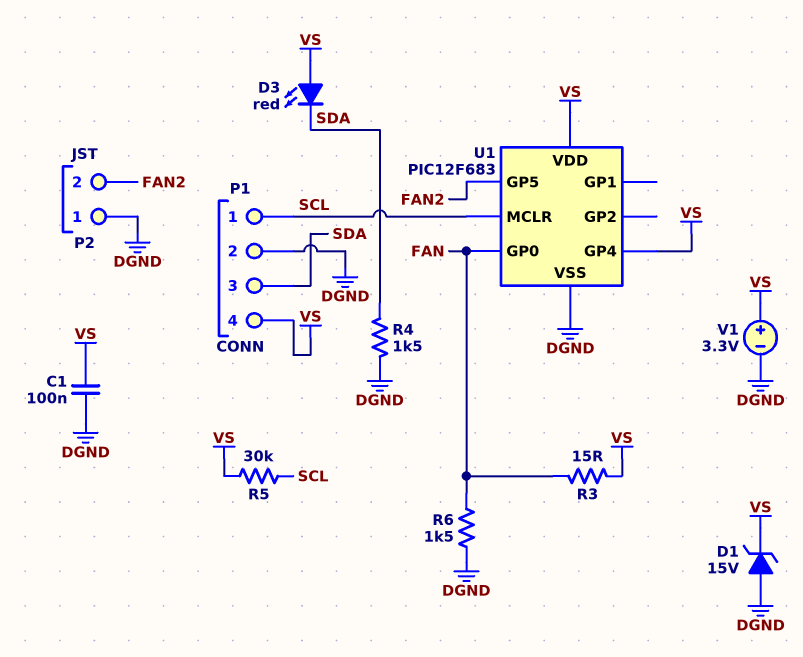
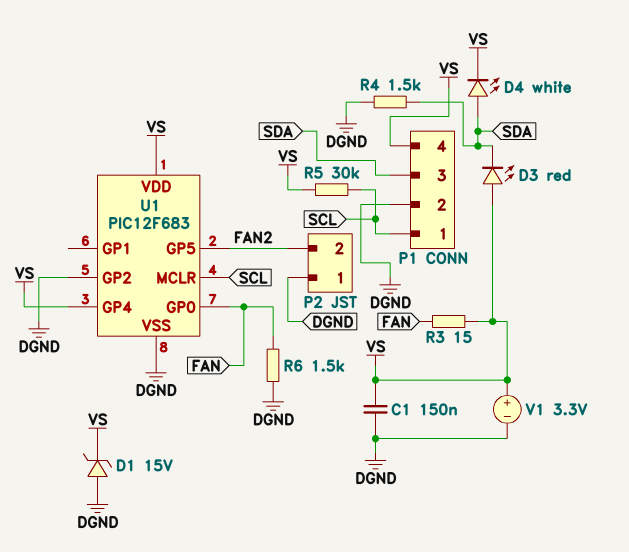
C1: 100nF (DGND, VS) -> 150nF (DGND, VS)
D4: none -> LED white (A SDA, K VS)
U1 pin GP2: none -> DGND

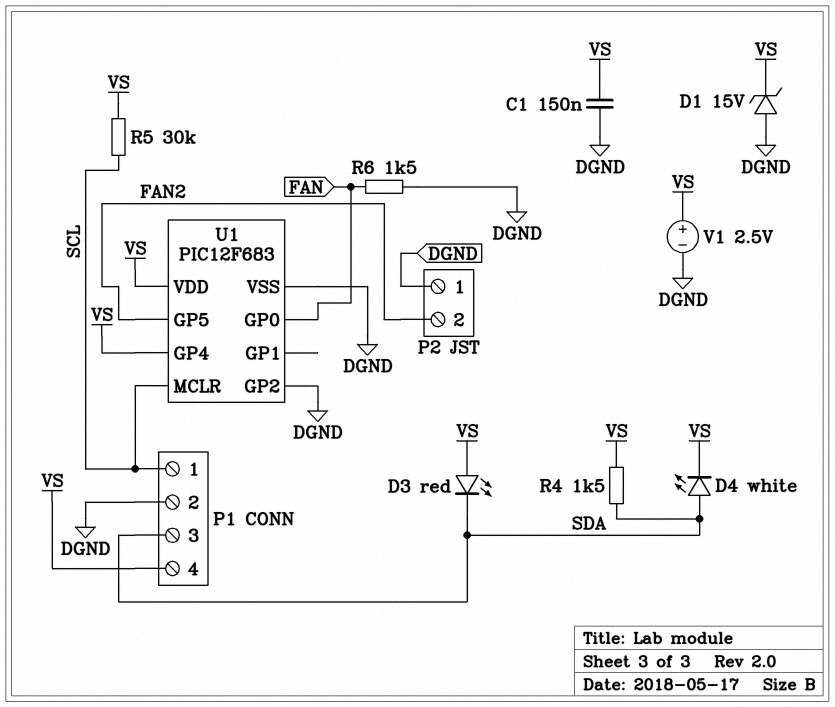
R3: 15 (FAN, VS) -> none
R4: 1.5k (DGND, SDA) -> 1.5k (SDA, VS)
V1: 3.3V (plus VS, minus DGND) -> 2.5V (plus VS, minus DGND)

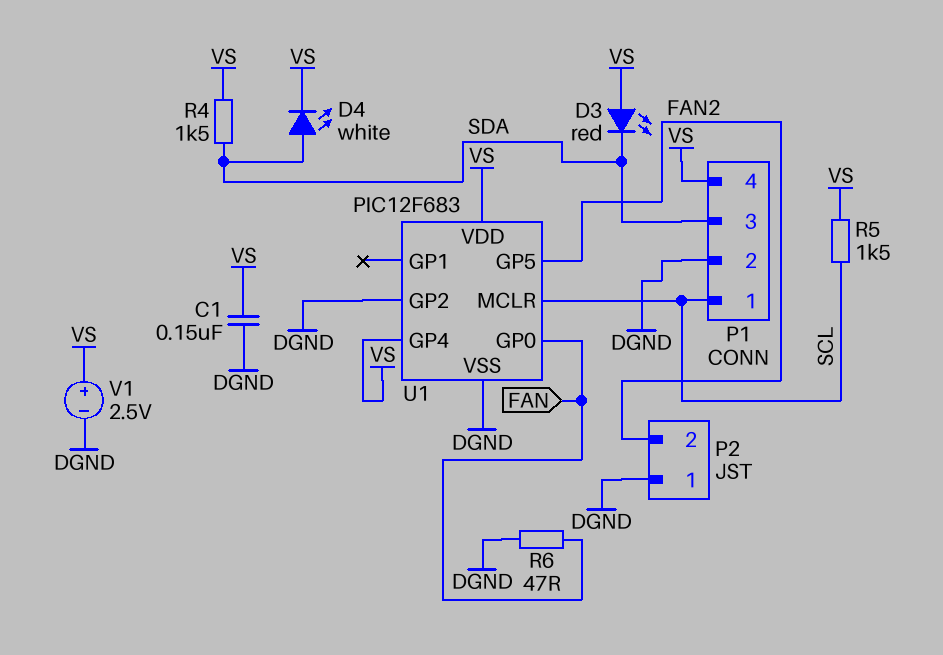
D1: zener 15V (A DGND, K VS) -> none
R5: 30k (SCL, VS) -> 1.5k (SCL, VS)
R6: 1.5k (DGND, FAN) -> 47 (DGND, FAN)

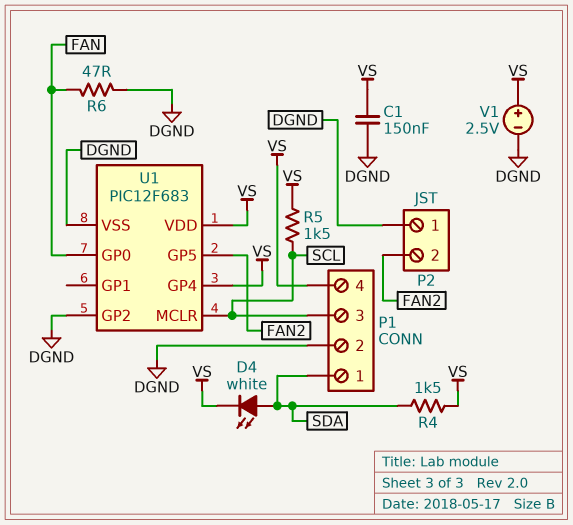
D3: LED red (A VS, K SDA) -> none
P1 pin 1: SCL -> SDA
P1 pin 3: SDA -> SCL

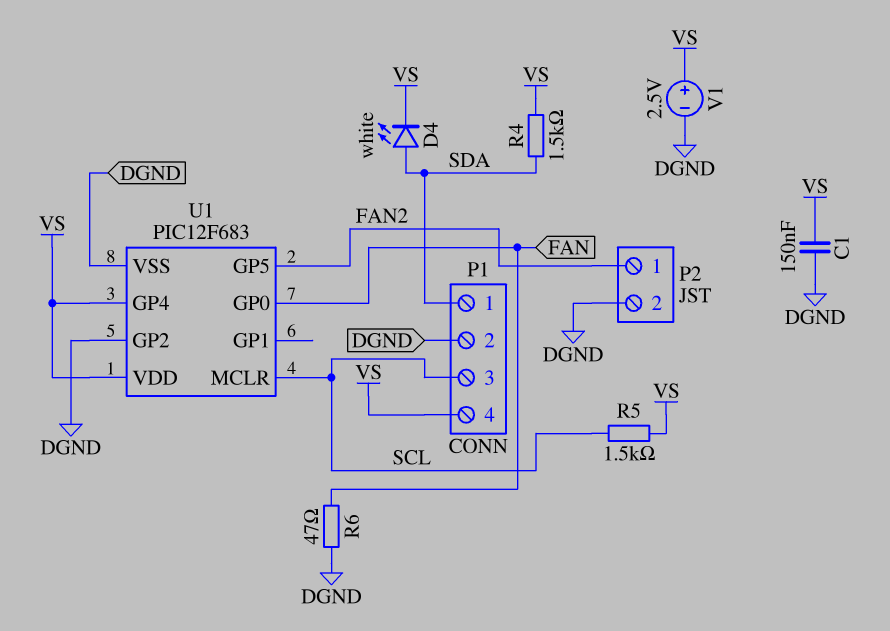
P2 pin 1: DGND -> FAN2
P2 pin 2: FAN2 -> DGND

